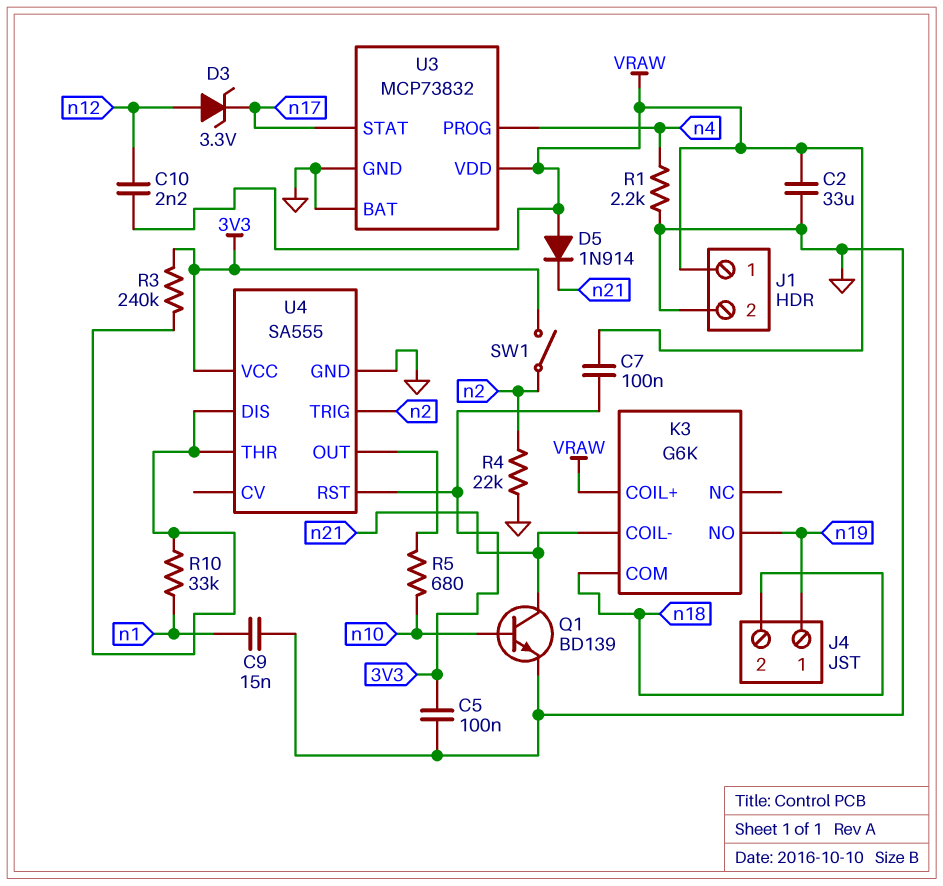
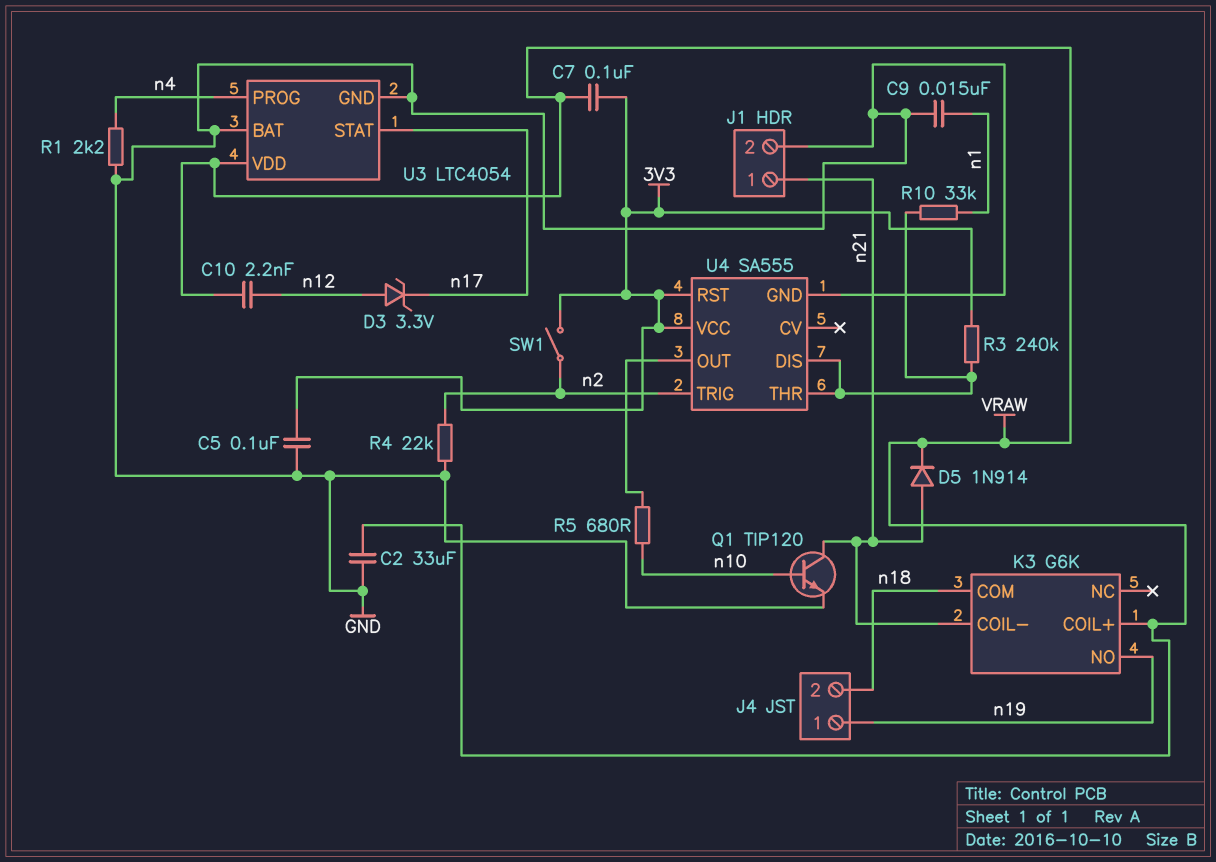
D5: diode 1N914 (A VRAW, K n21) -> diode 1N914 (A n21, K VRAW)
J1 pin 1: VRAW -> n21
Q1: NPN BD139 (B n10, C n21, E GND) -> NPN TIP120 (B n10, C n21, E GND)
U3: MCP73832 -> LTC4054

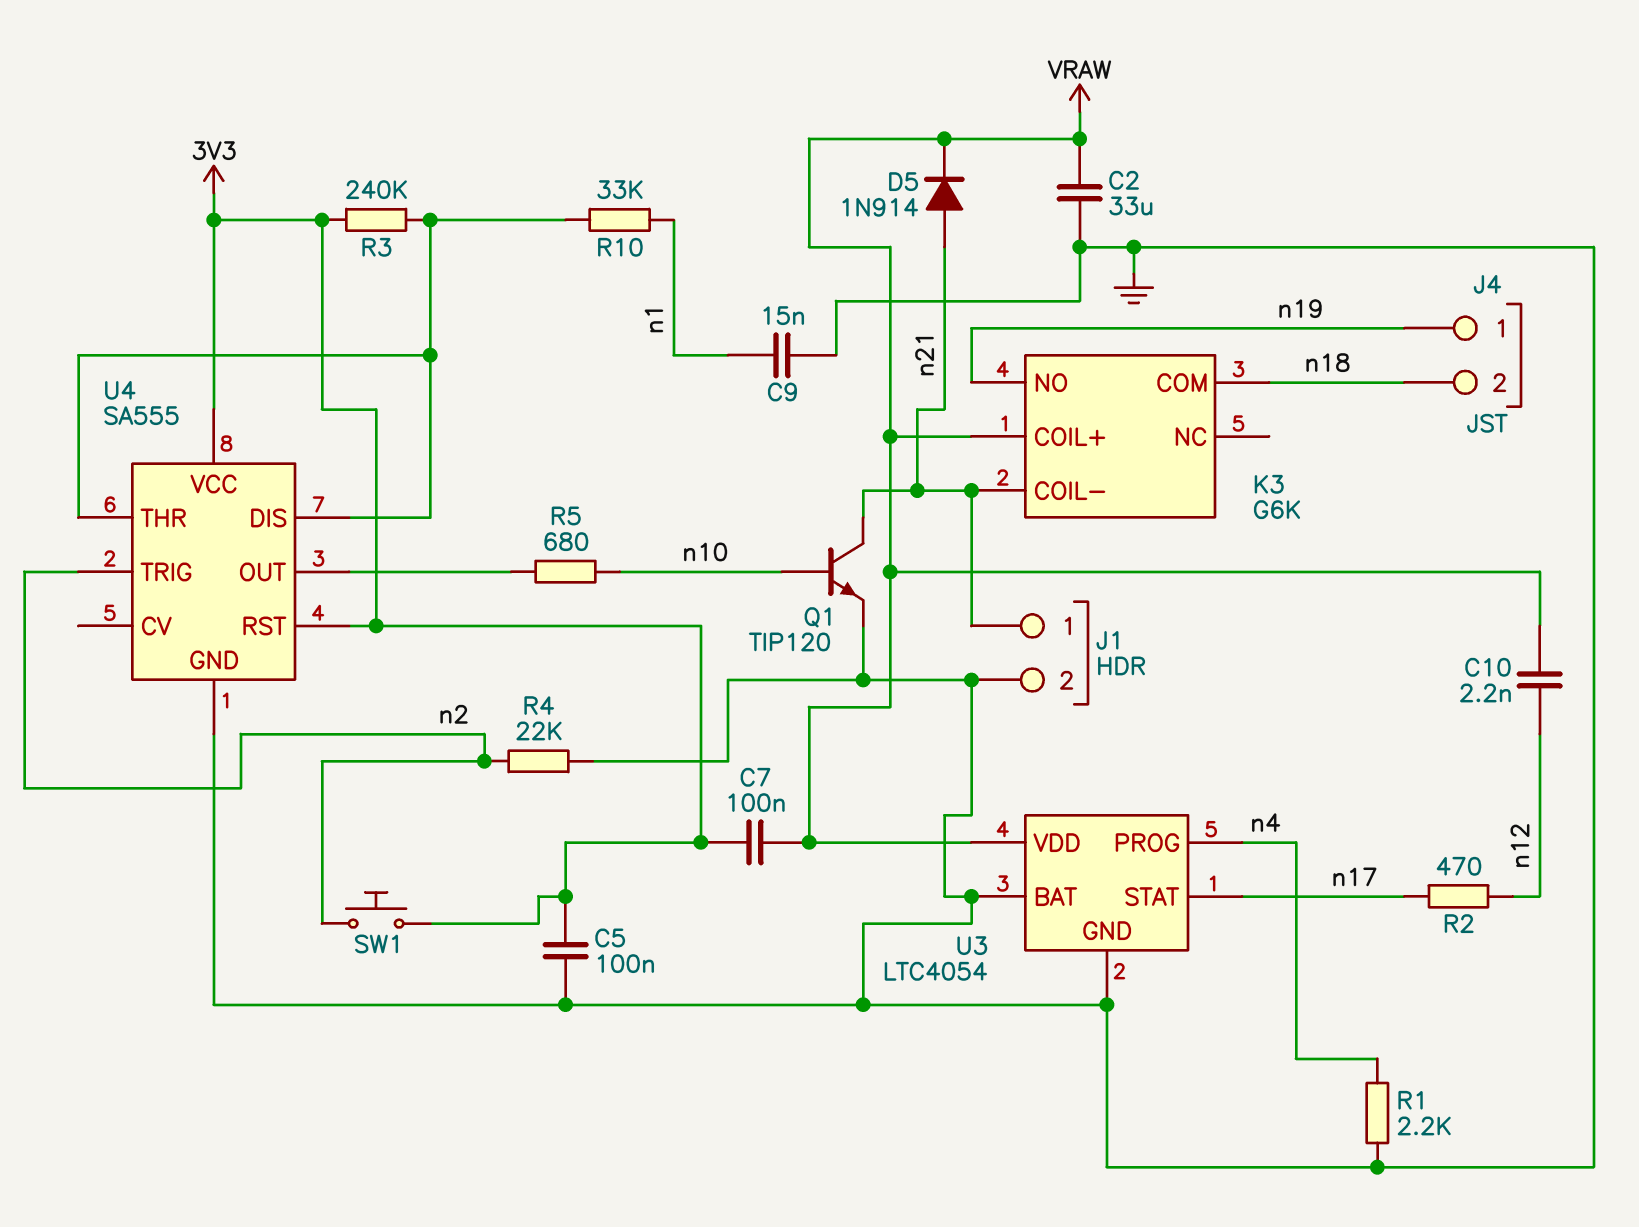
D3: zener 3.3V (A n12, K n17) -> none
R2: none -> 470 (n12, n17)
SW1: switch (3V3, n2) -> button (3V3, n2)

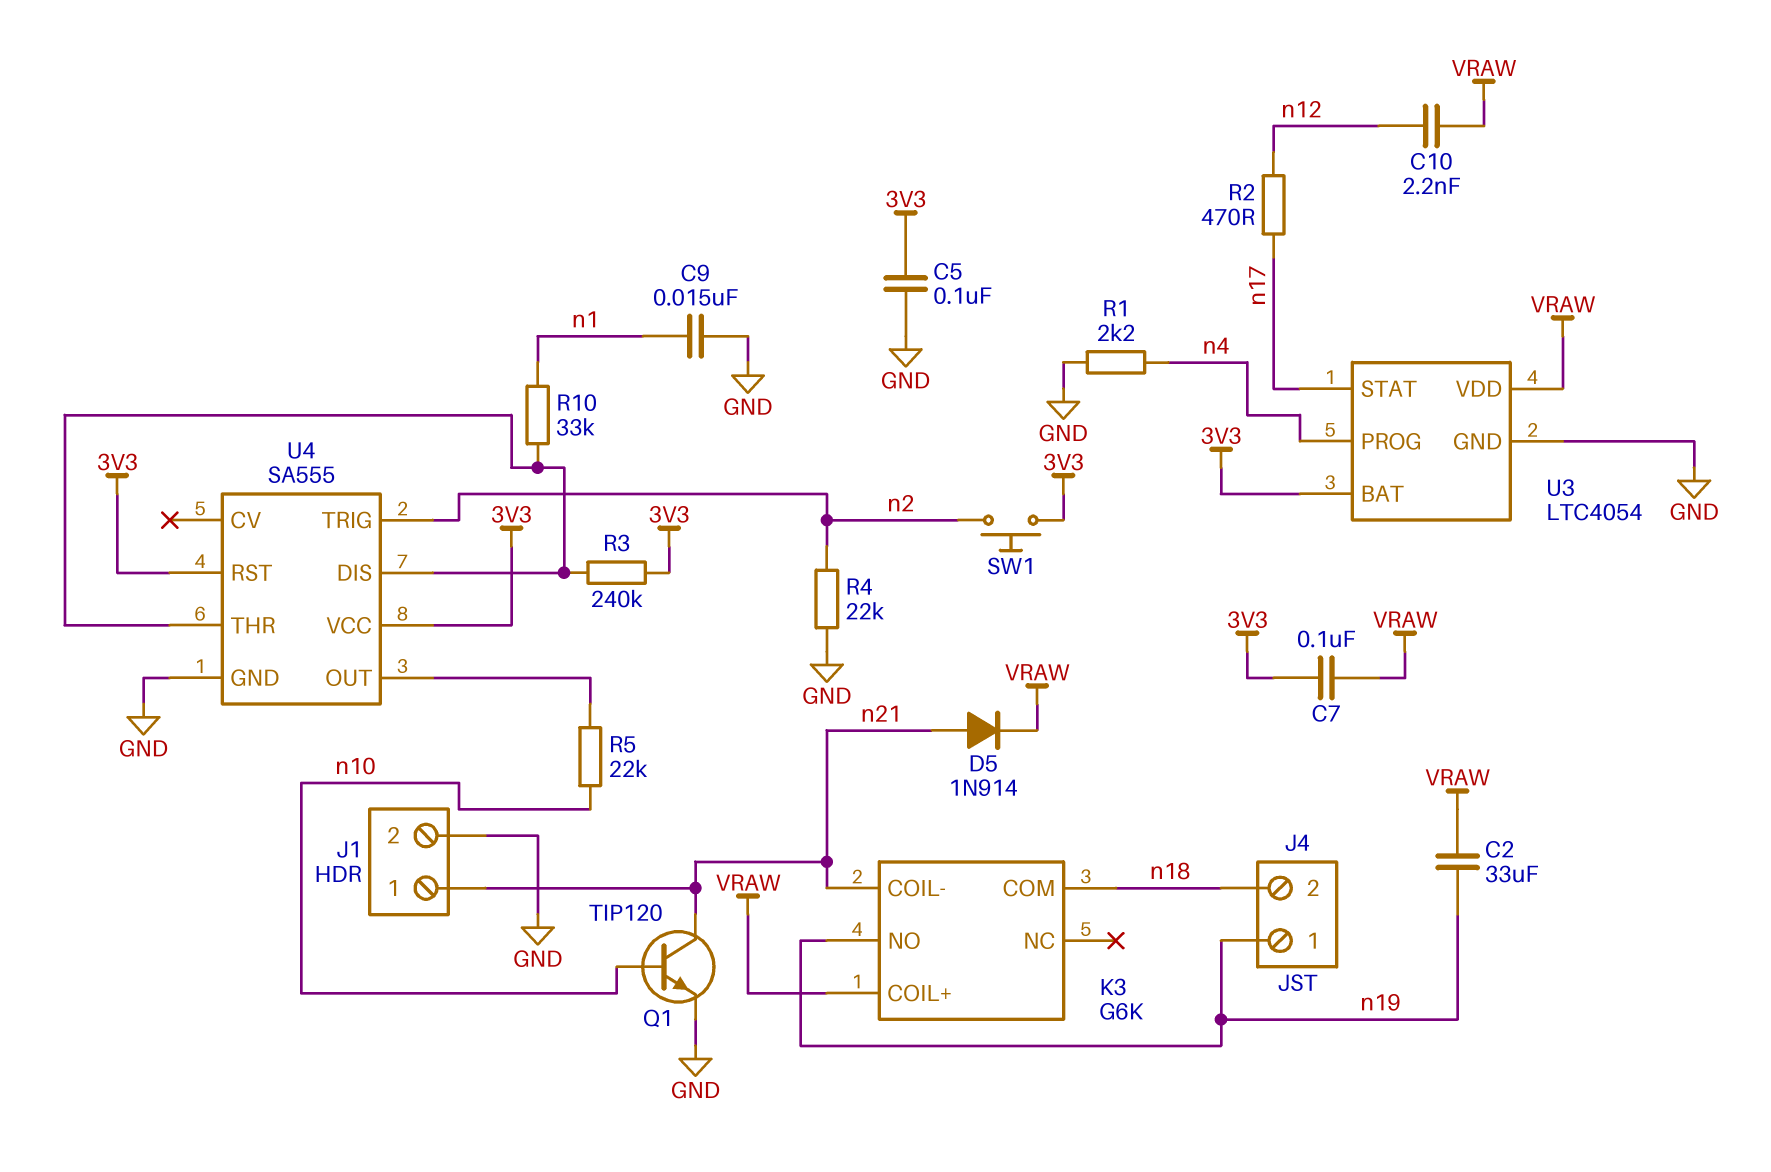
C2: 33uF (GND, VRAW) -> 33uF (VRAW, n19)
R5: 680 (U4/OUT, n10) -> 22k (U4/OUT, n10)
U3 pin BAT: GND -> 3V3

